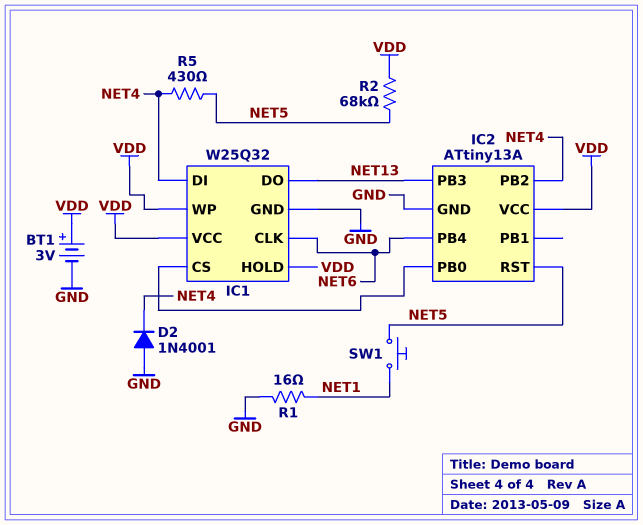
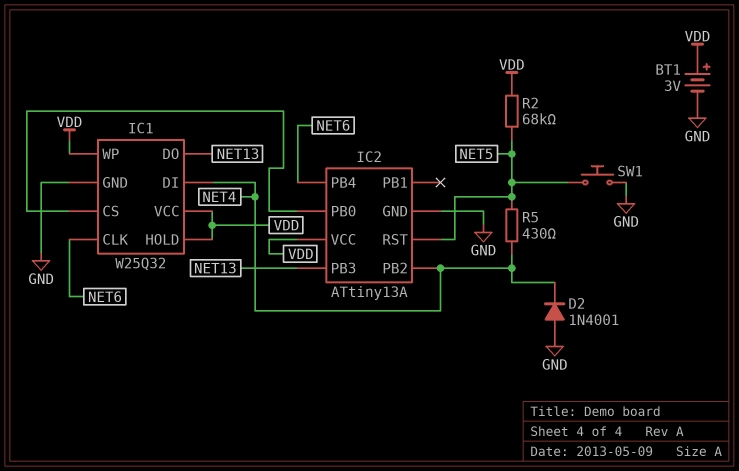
R1: 16 (GND, NET1) -> none
SW1: button (NET1, NET5) -> button (GND, NET5)

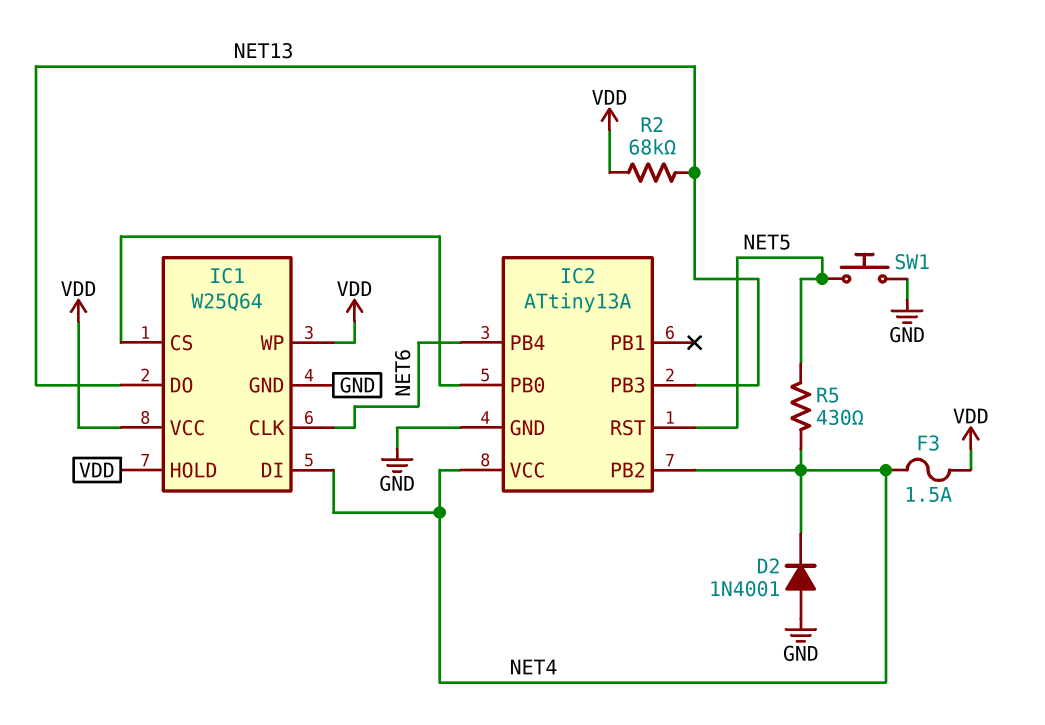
BT1: 3V (plus VDD, minus GND) -> none
F3: none -> 1.5A (NET4, VDD)
IC1: W25Q32 -> W25Q64
IC2 pin VCC: VDD -> NET4
R2: 68k (NET5, VDD) -> 68k (NET13, VDD)

